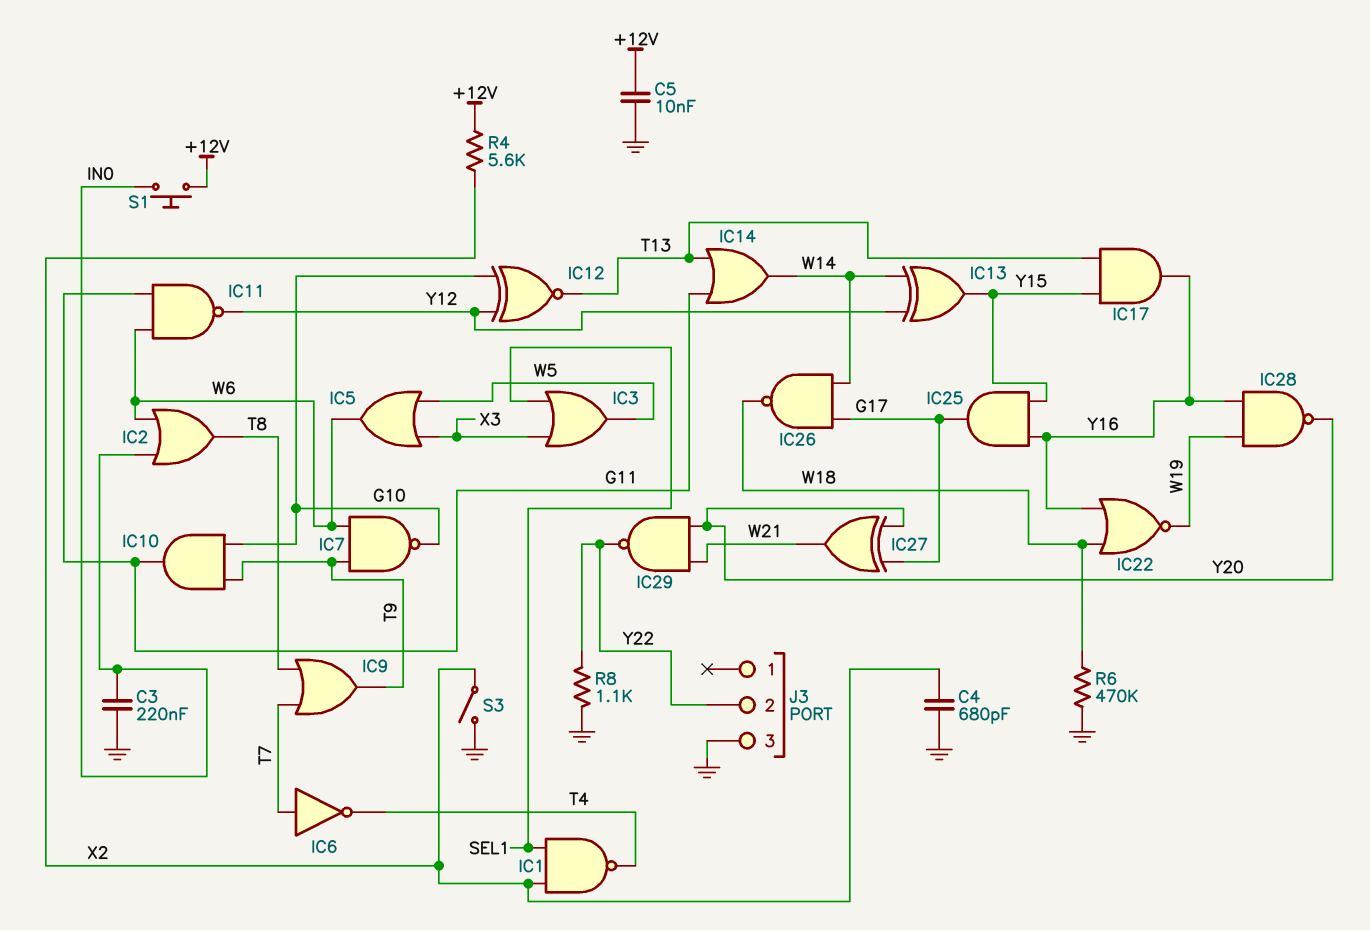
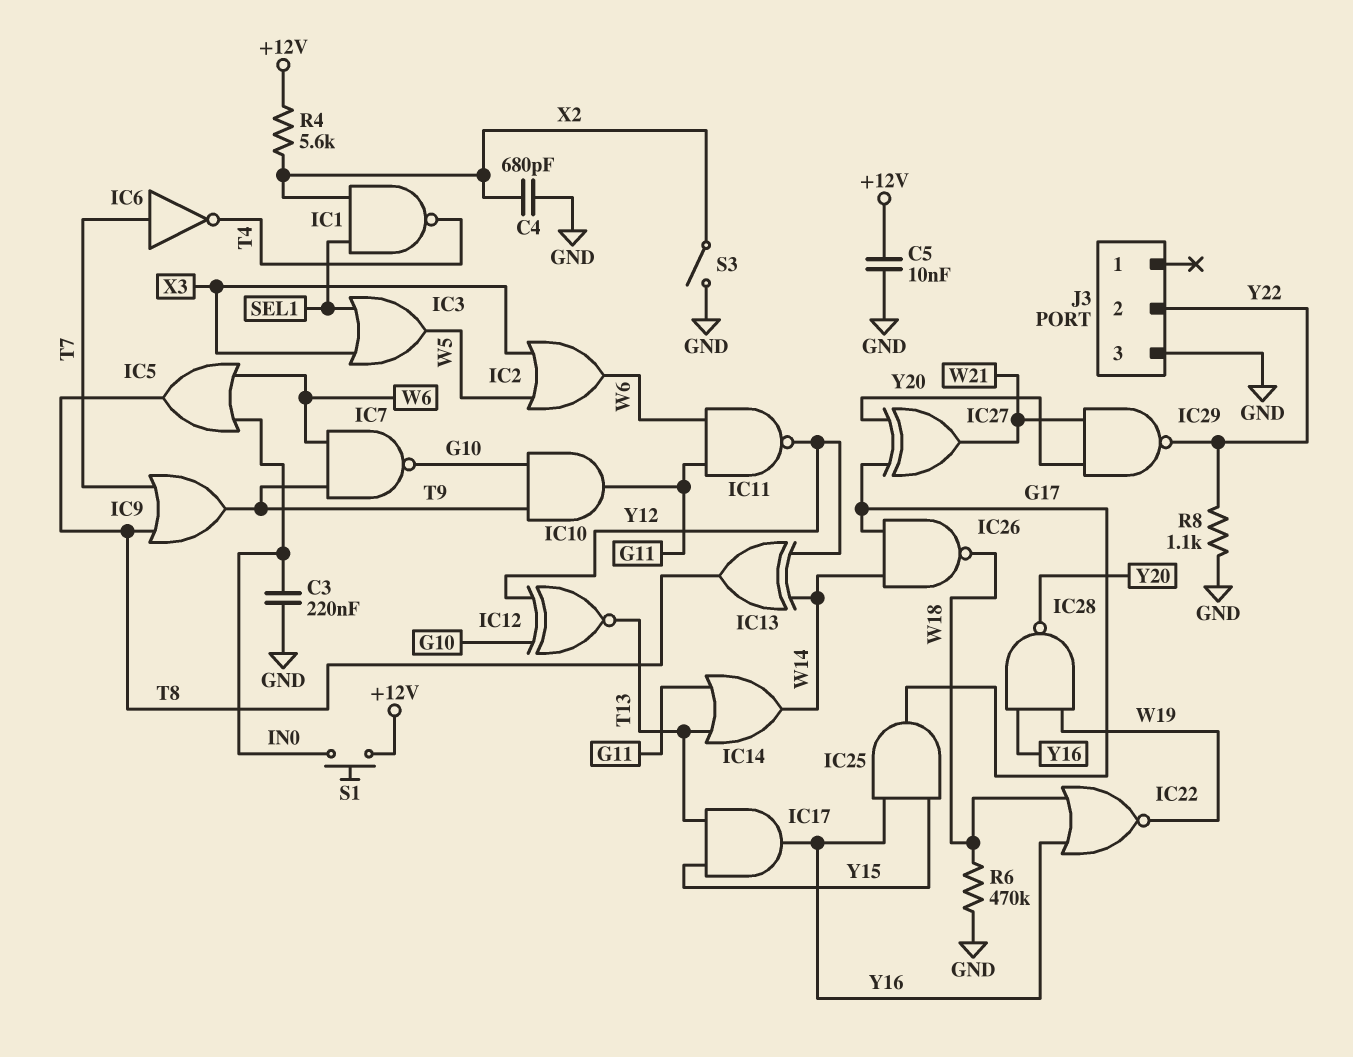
IC2: OR (in IN0, in W6, out T8) -> OR (in W5, in X3, out W6)
IC5: OR (in W5, in X3, out W6) -> OR (in IN0, in W6, out T8)
IC13: XOR (in W14, in Y12, out Y15) -> XOR (in W14, in Y12, out T8)

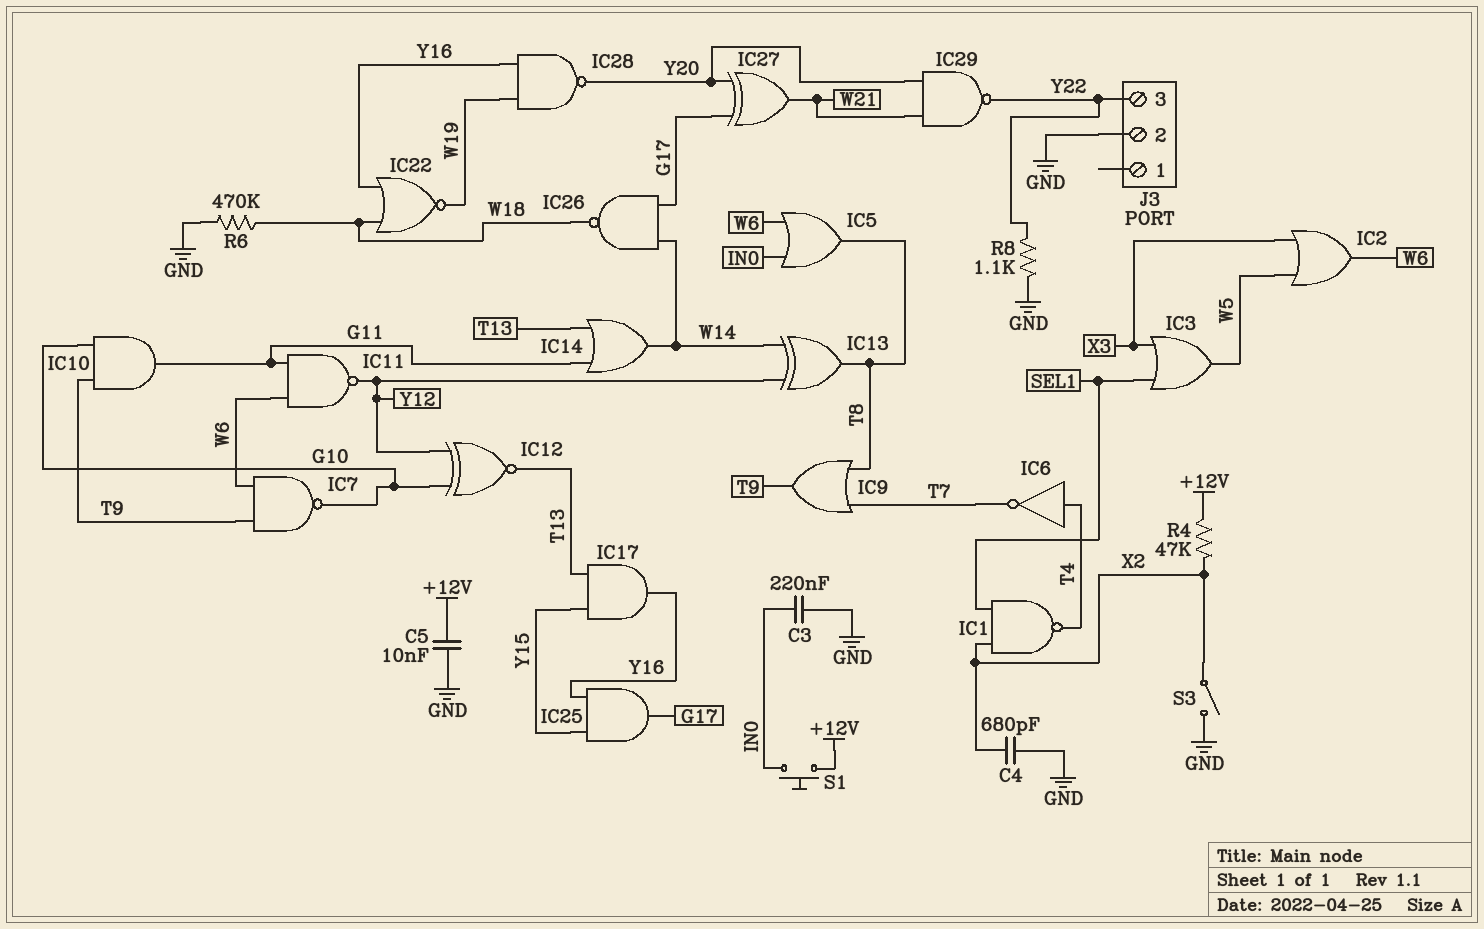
IC6: NOT (in T7, out T4) -> NOT (in T4, out T7)
J3 pin 2: Y22 -> GND
J3 pin 3: GND -> Y22
R4: 5.6k (+12V, X2) -> 47k (+12V, X2)

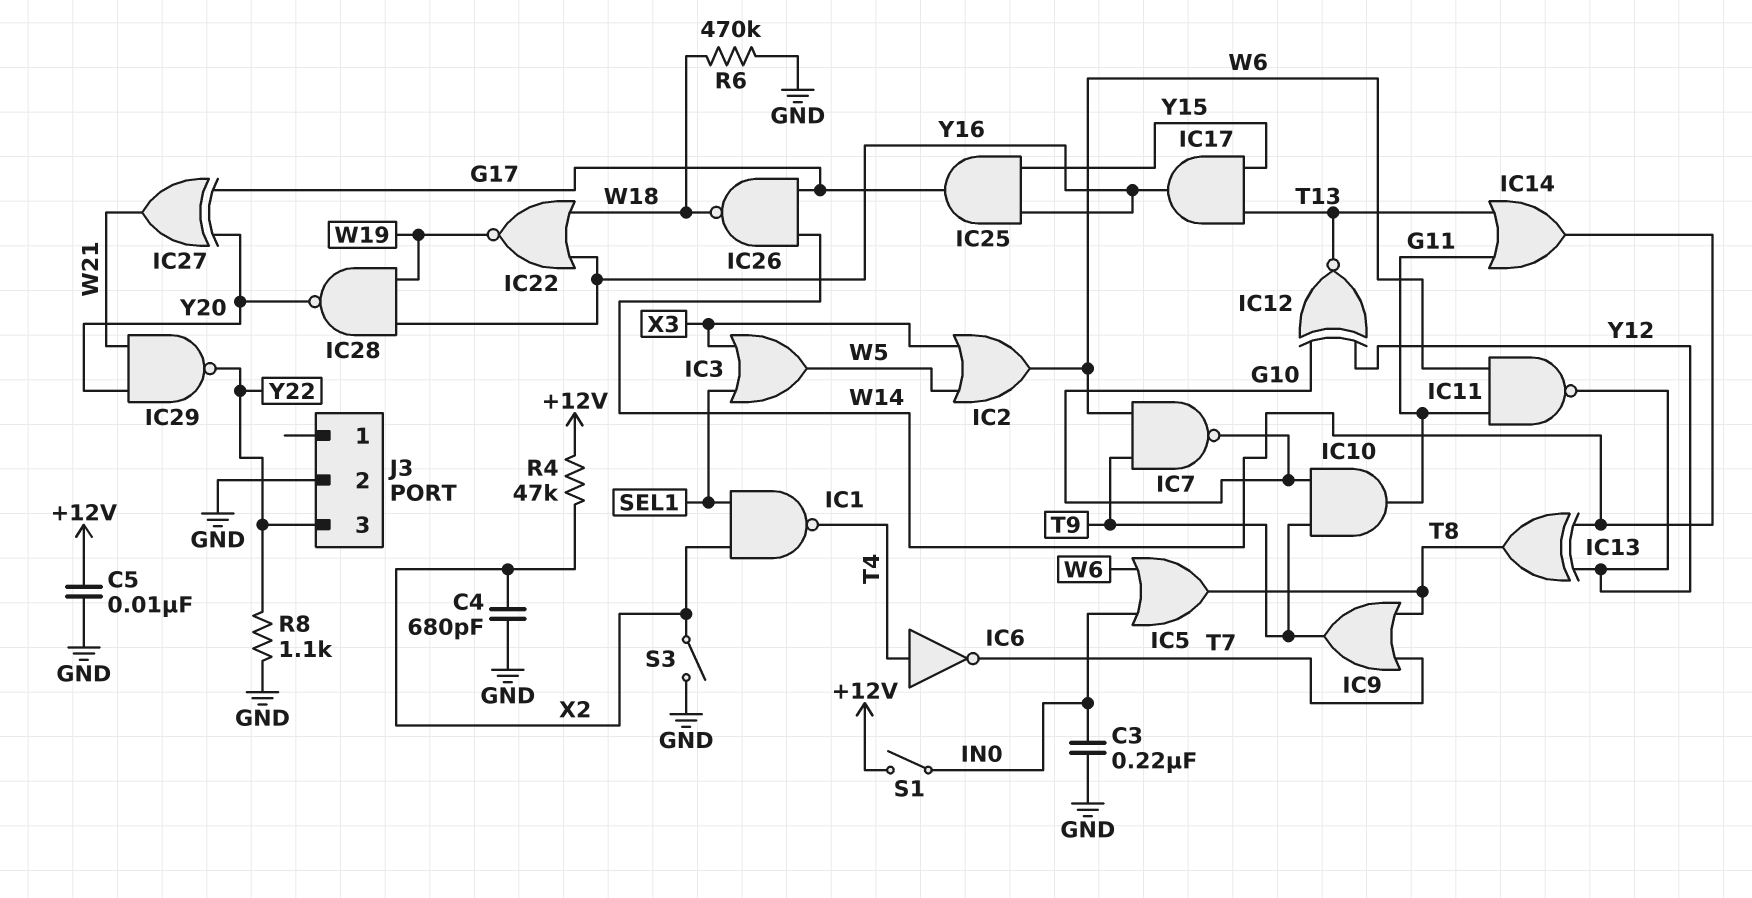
S1: button (+12V, IN0) -> switch (+12V, IN0)

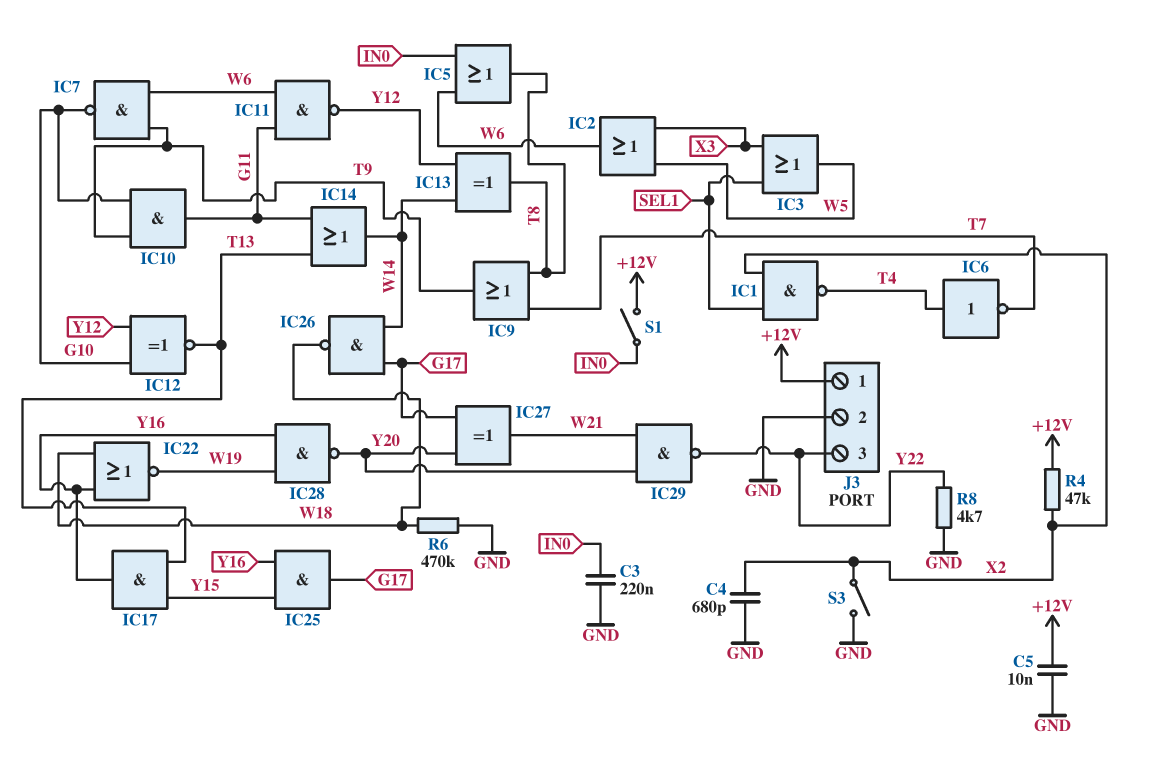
J3 pin 1: none -> +12V
R8: 1.1k (GND, Y22) -> 4.7k (GND, Y22)

